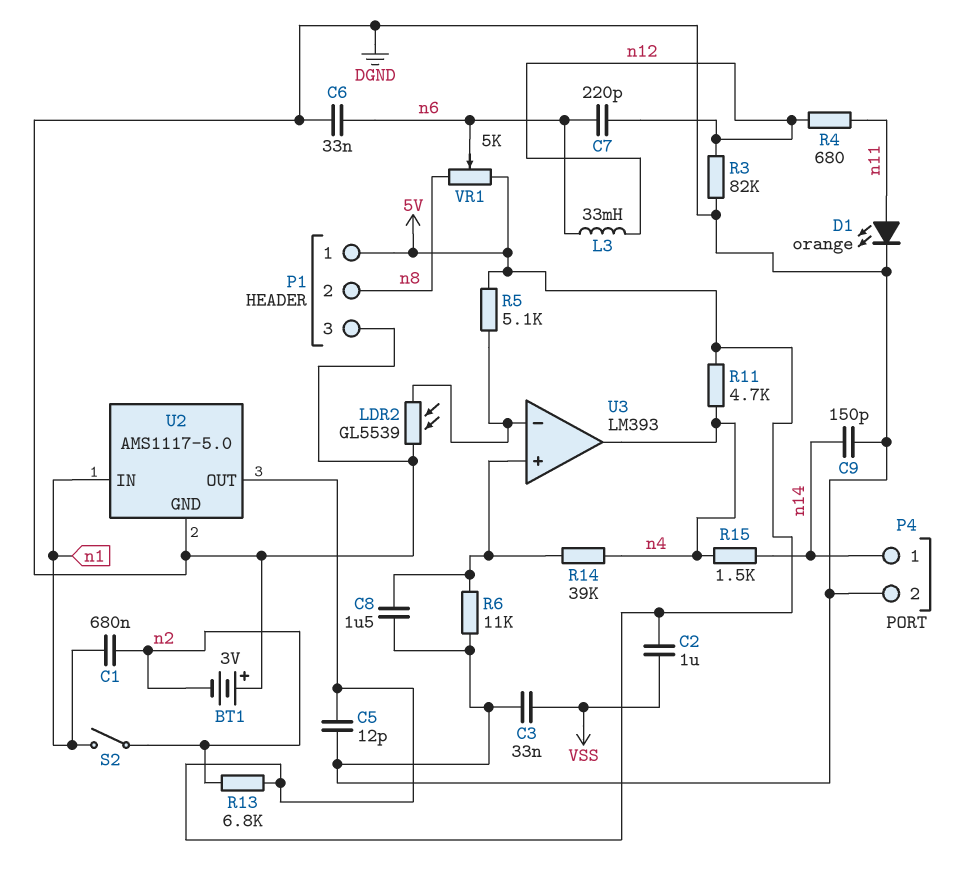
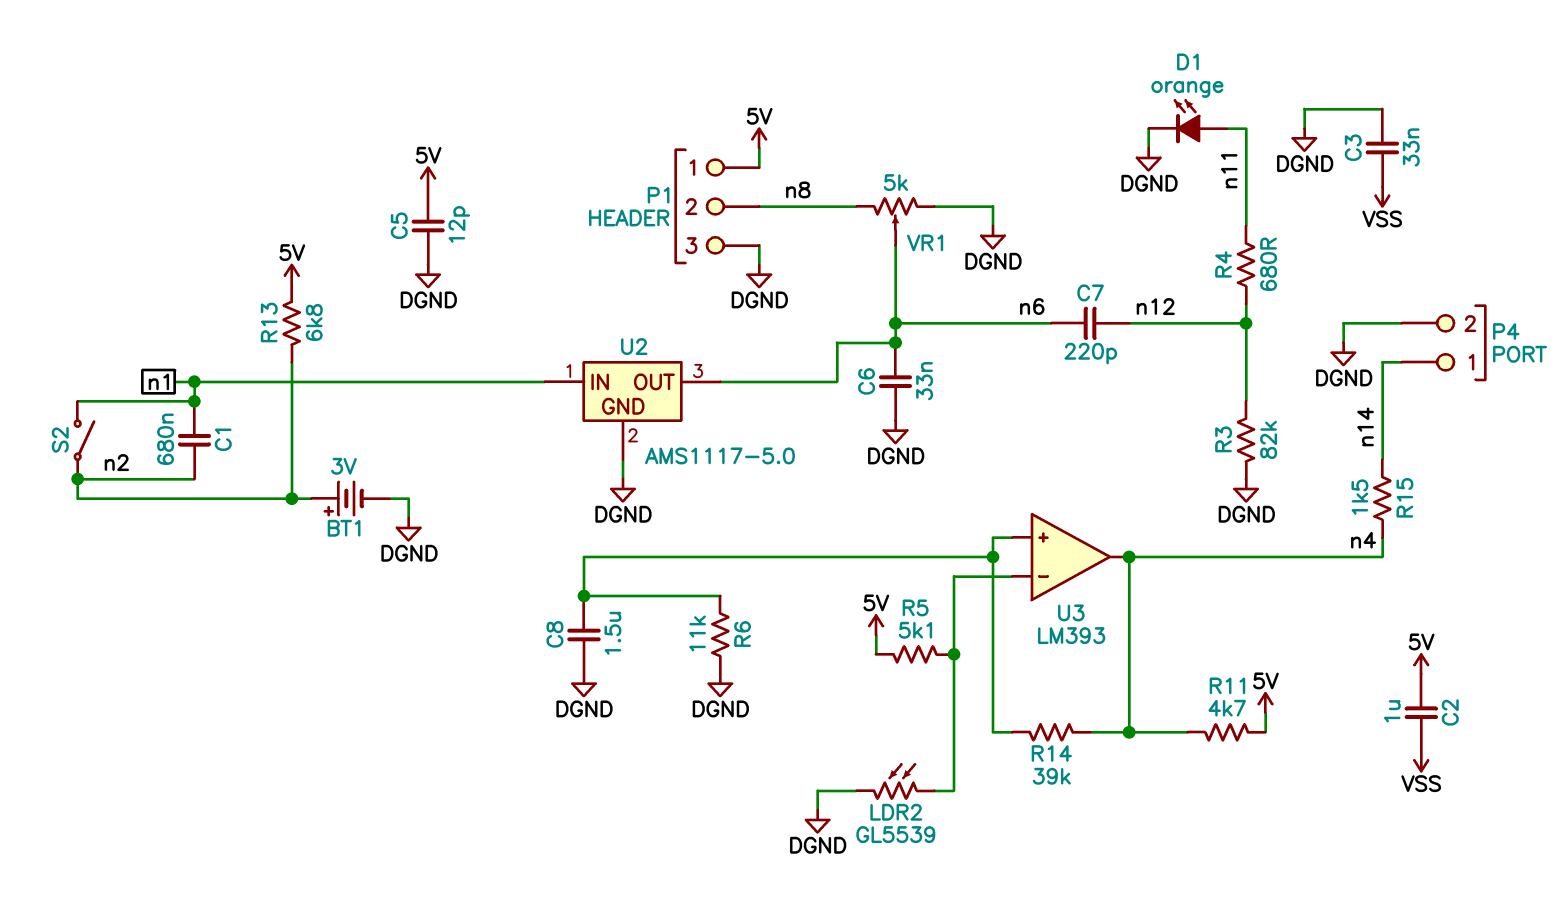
BT1: 3V (plus DGND, minus n2) -> 3V (plus n2, minus DGND)
C9: 150pF (DGND, n14) -> none
L3: 33mH (n6, n12) -> none
U2 pin OUT: 5V -> n6
VR1: 5k (5V, n8, wiper n6) -> 5k (DGND, n8, wiper n6)

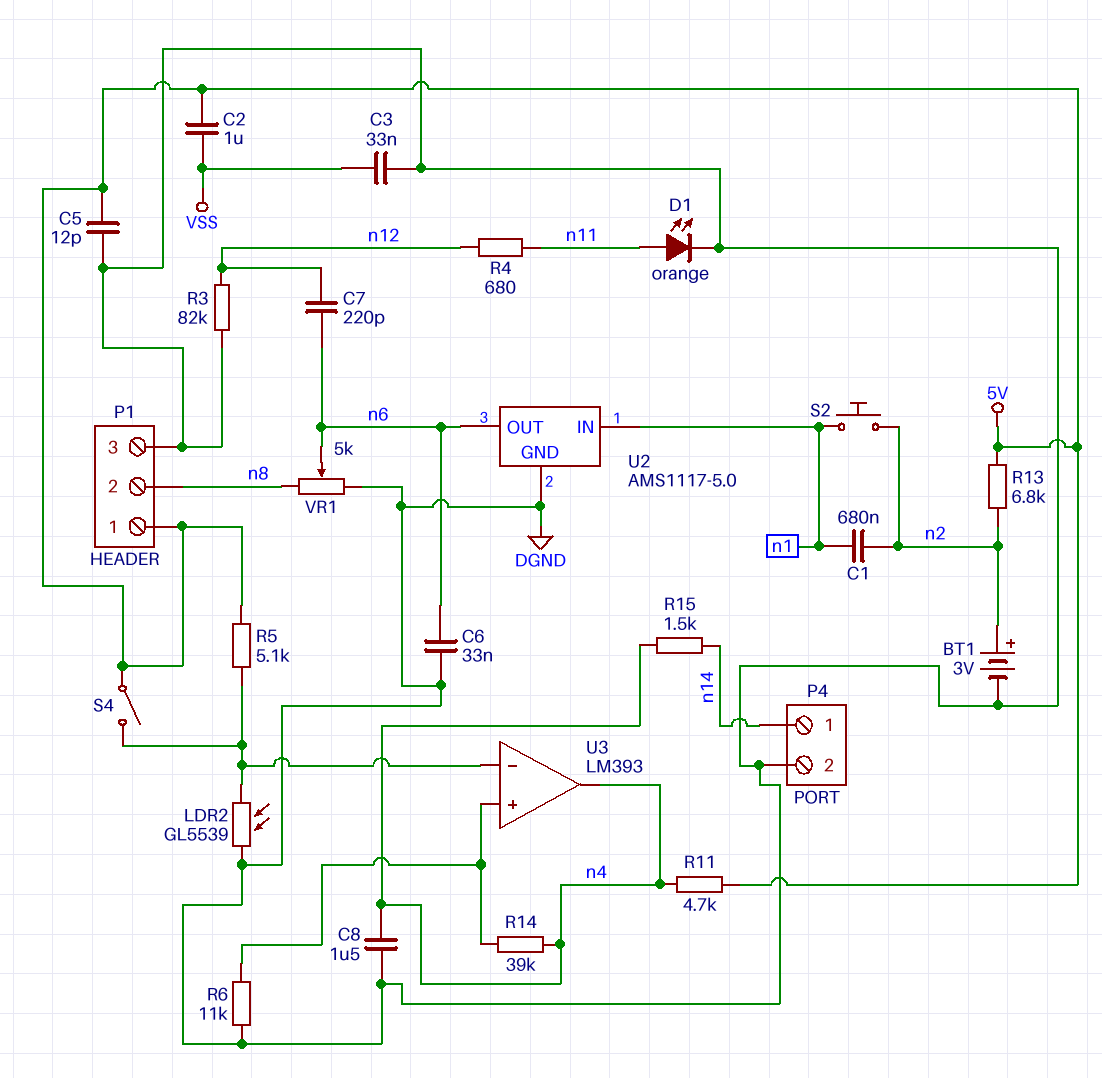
C8: 1.5uF (DGND, U3/in+) -> 1.5uF (DGND, n4)
S2: switch (n1, n2) -> button (n1, n2)
S4: none -> switch (5V, U3/in-)

